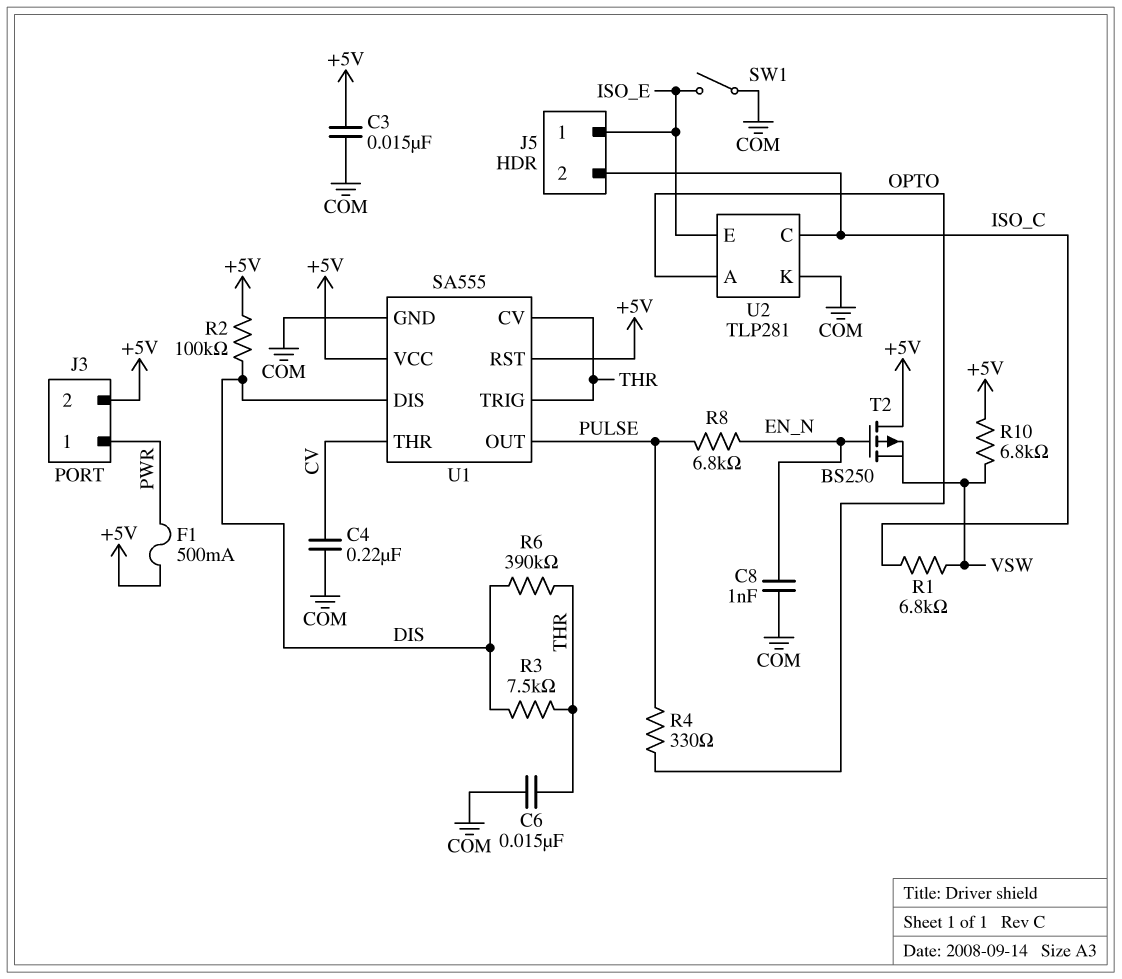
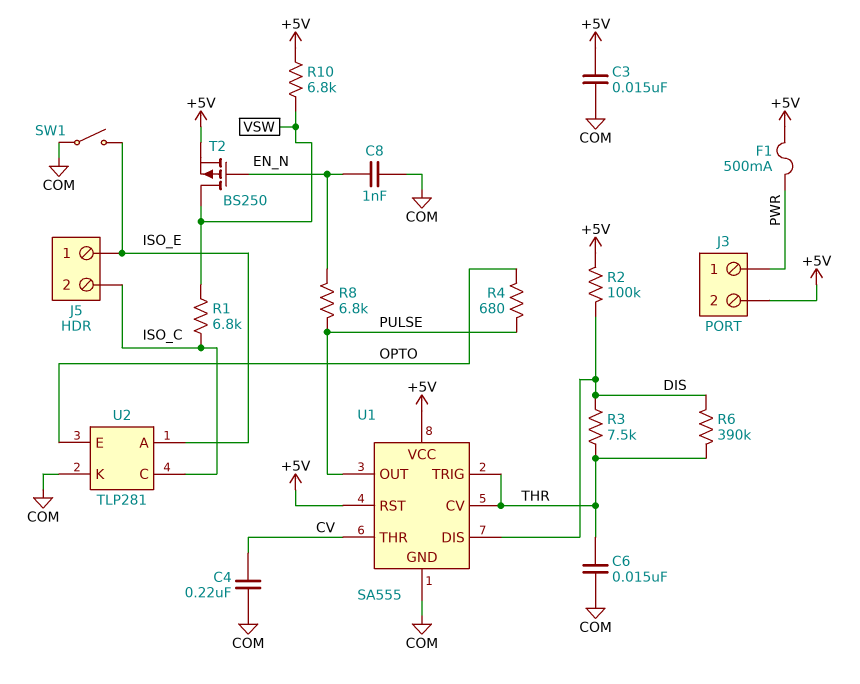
R4: 330 (OPTO, PULSE) -> 680 (OPTO, PULSE)
T2: PMOS BS250 (G EN_N, D +5V, S VSW) -> PMOS BS250 (G EN_N, D VSW, S +5V)
U2 pin A: OPTO -> ISO_E
U2 pin E: ISO_E -> OPTO

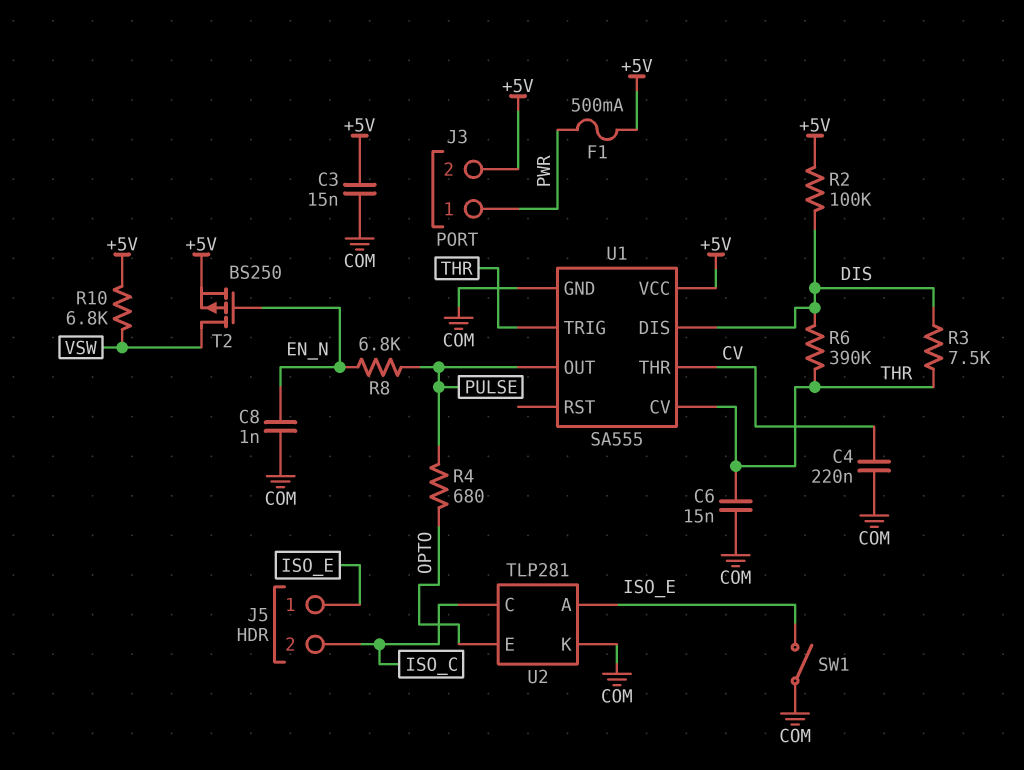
R1: 6.8k (ISO_C, VSW) -> none
U1 pin RST: +5V -> none

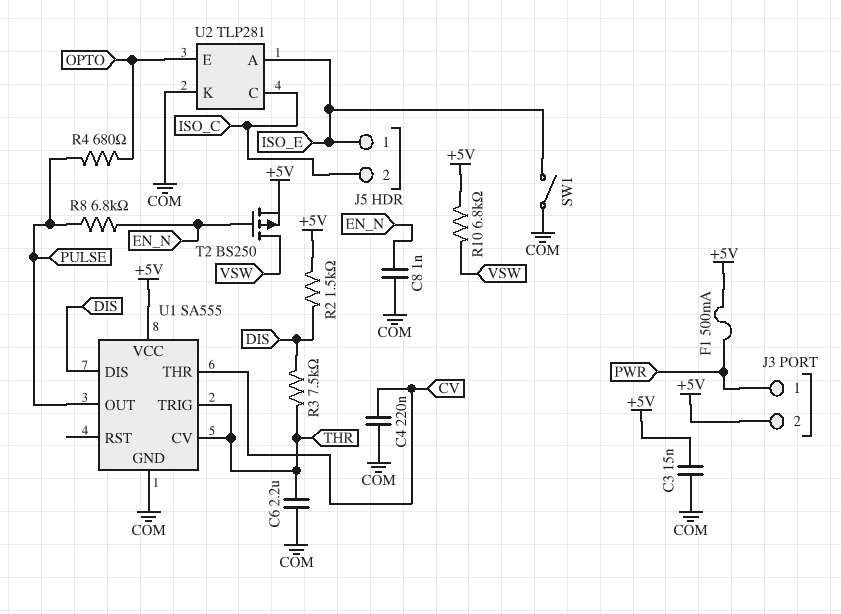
C6: 15nF (COM, THR) -> 2.2uF (COM, THR)
R2: 100k (+5V, DIS) -> 1.5k (+5V, DIS)
R6: 390k (DIS, THR) -> none

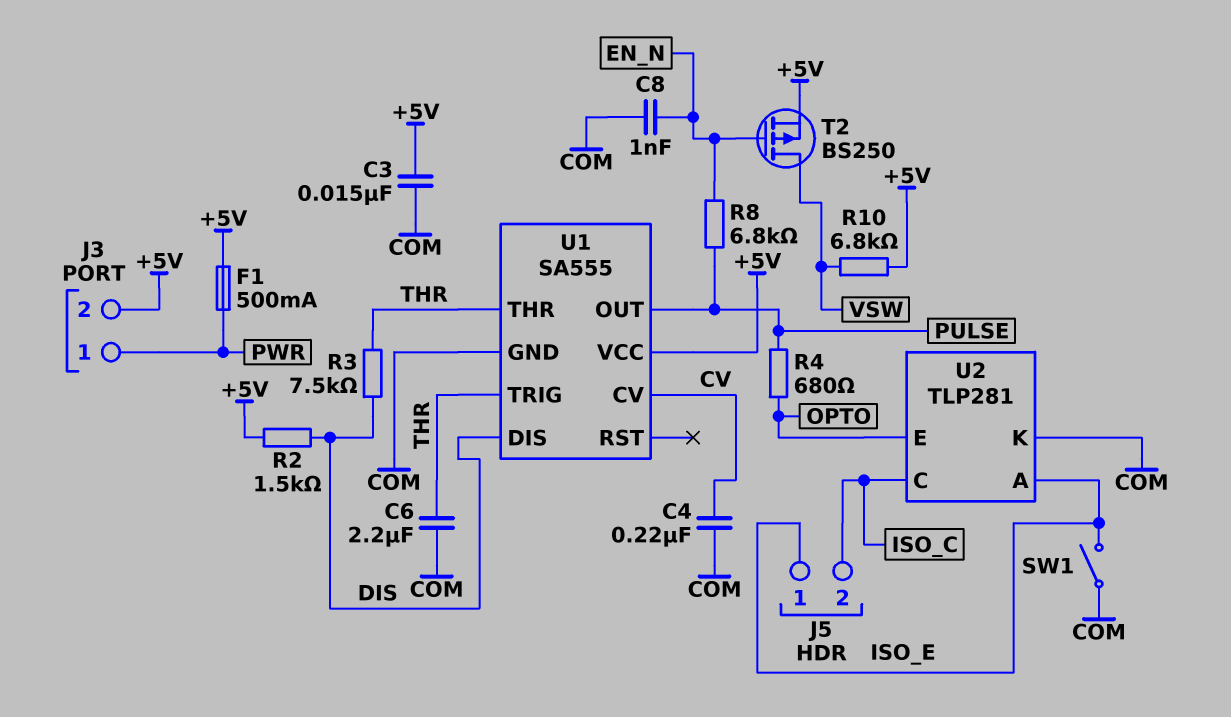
U1 pin CV: THR -> CV
U1 pin THR: CV -> THR

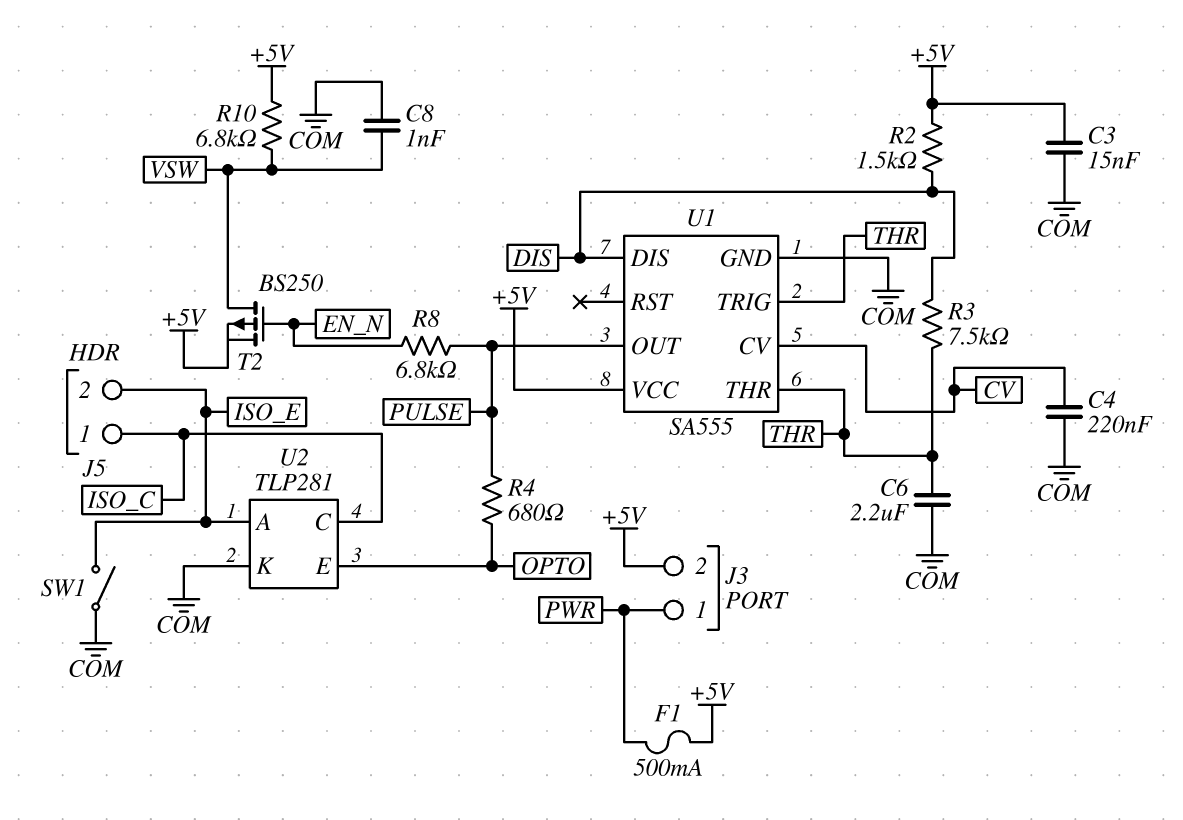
C8: 1nF (COM, EN_N) -> 1nF (COM, VSW)
J5 pin 1: ISO_E -> ISO_C
J5 pin 2: ISO_C -> ISO_E

